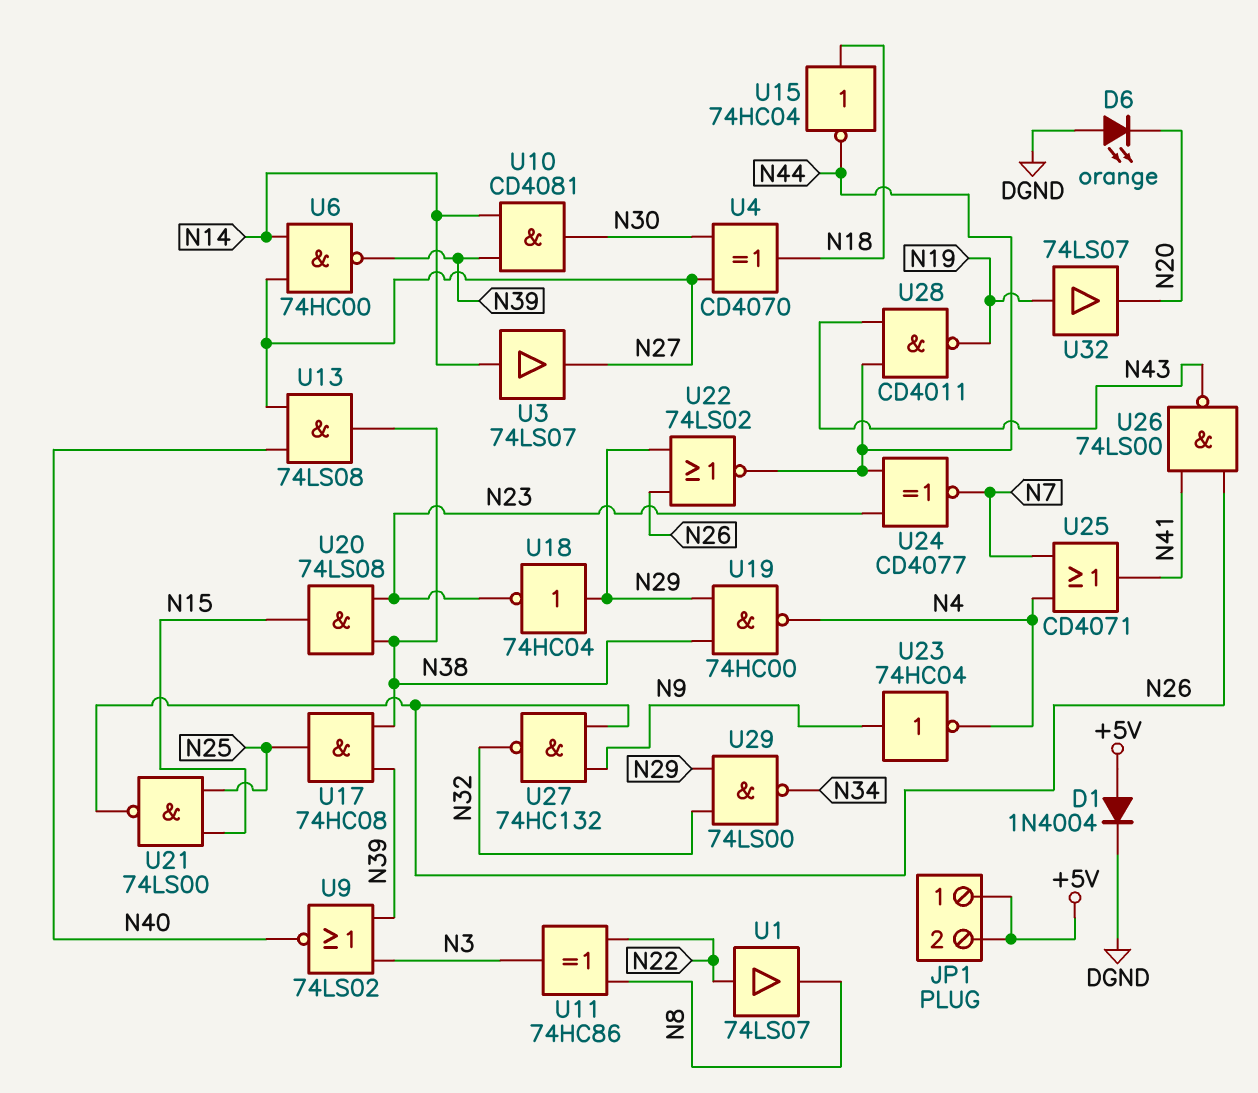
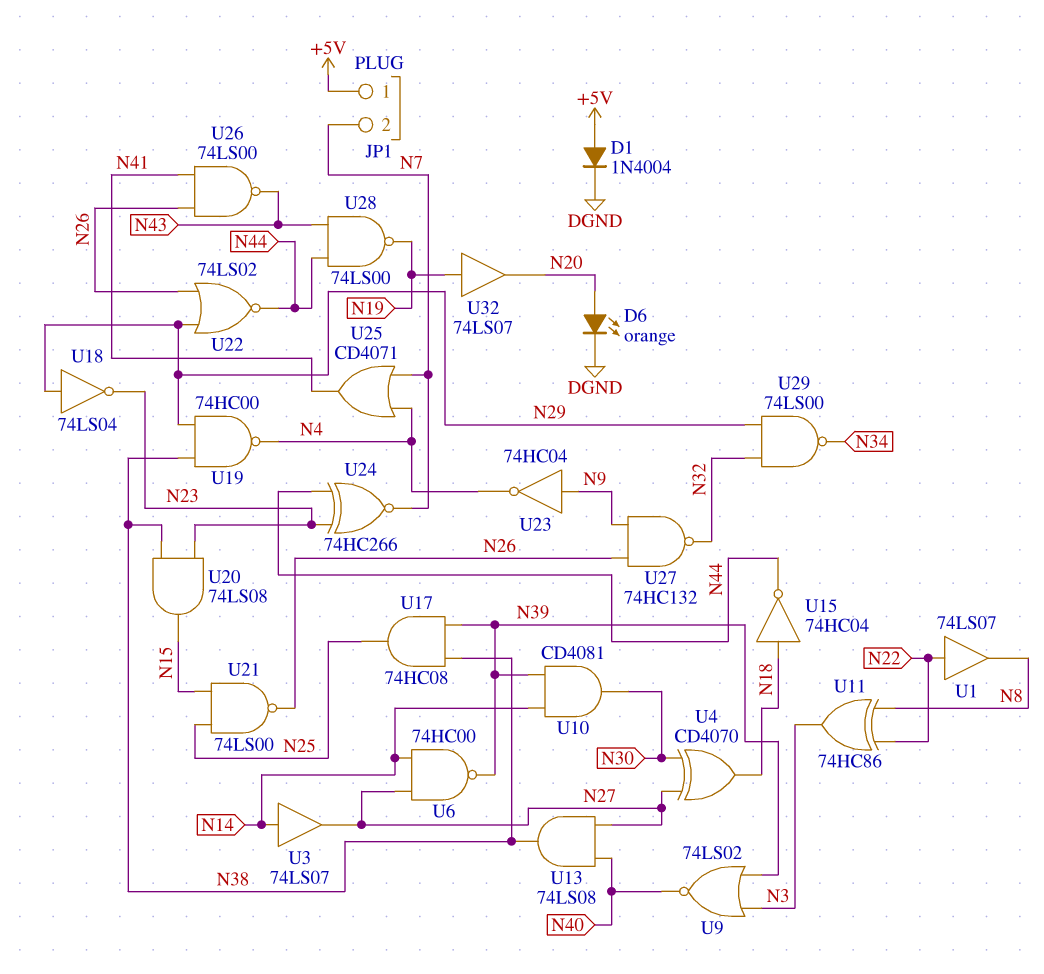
D6: LED orange (A DGND, K N20) -> LED orange (A N20, K DGND)
JP1 pin 2: +5V -> N7
U18: NOT 74HC04 (in N29, out N23) -> NOT 74LS04 (in N29, out N23)
U24: XNOR CD4077 (in N23, in N44, out N7) -> XNOR 74HC266 (in N23, in N44, out N7)
U28: NAND CD4011 (in N43, in N44, out N19) -> NAND 74LS00 (in N43, in N44, out N19)

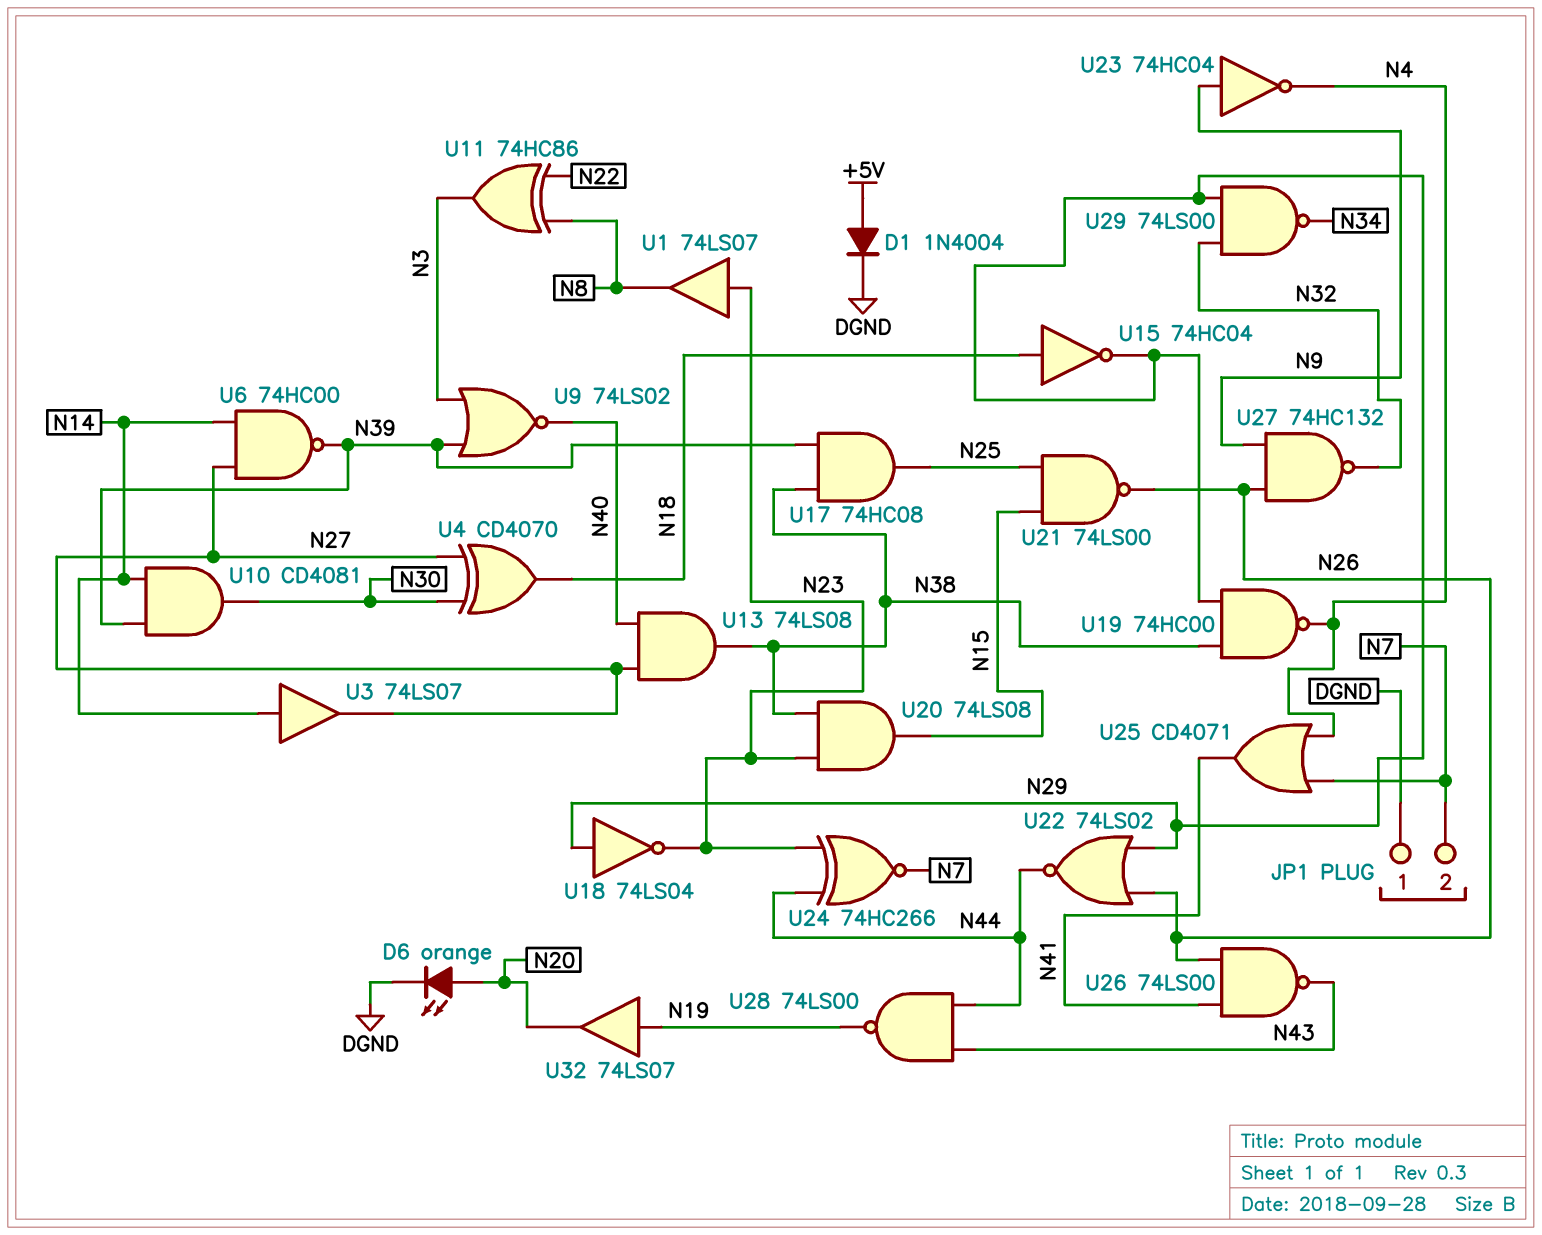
JP1 pin 1: +5V -> DGND
U1: buffer 74LS07 (in N22, out N8) -> buffer 74LS07 (in N23, out N8)
U15: NOT 74HC04 (in N18, out N44) -> NOT 74HC04 (in N18, out N29)

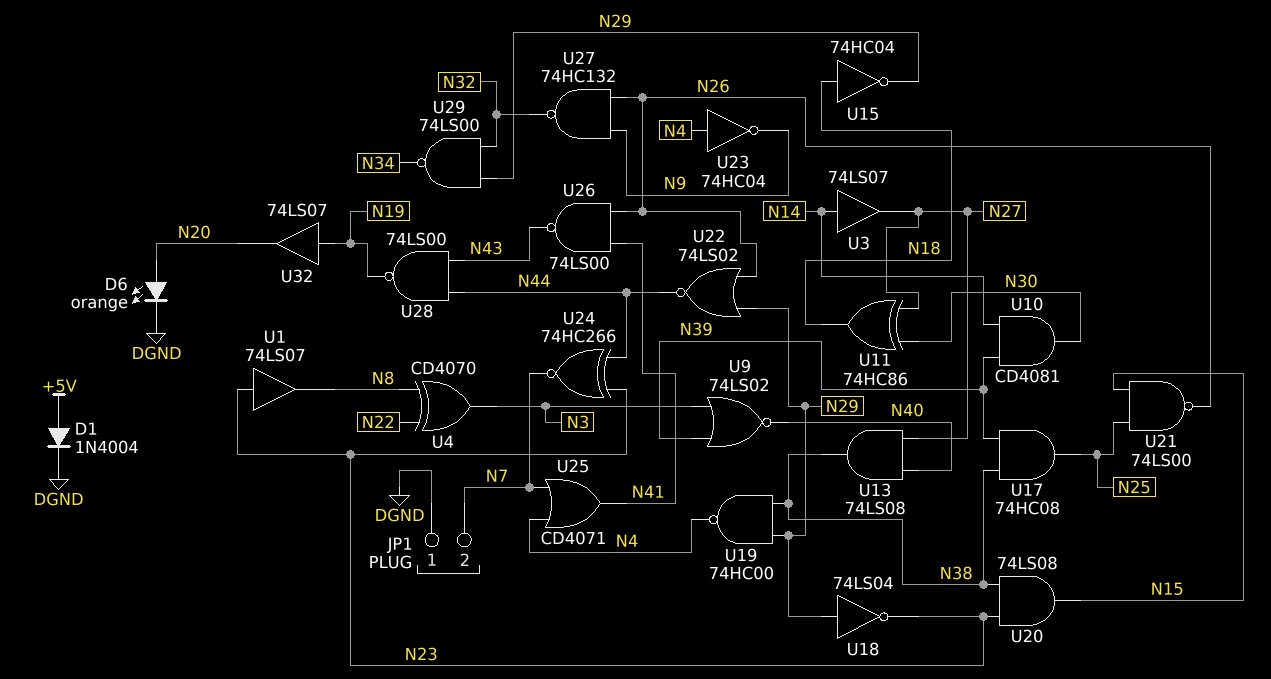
U4: XOR CD4070 (in N27, in N30, out N18) -> XOR CD4070 (in N8, in N22, out N3)
U6: NAND 74HC00 (in N14, in N27, out N39) -> none
U11: XOR 74HC86 (in N8, in N22, out N3) -> XOR 74HC86 (in N27, in N30, out N18)
U23: NOT 74HC04 (in N9, out N4) -> NOT 74HC04 (in N4, out N9)

